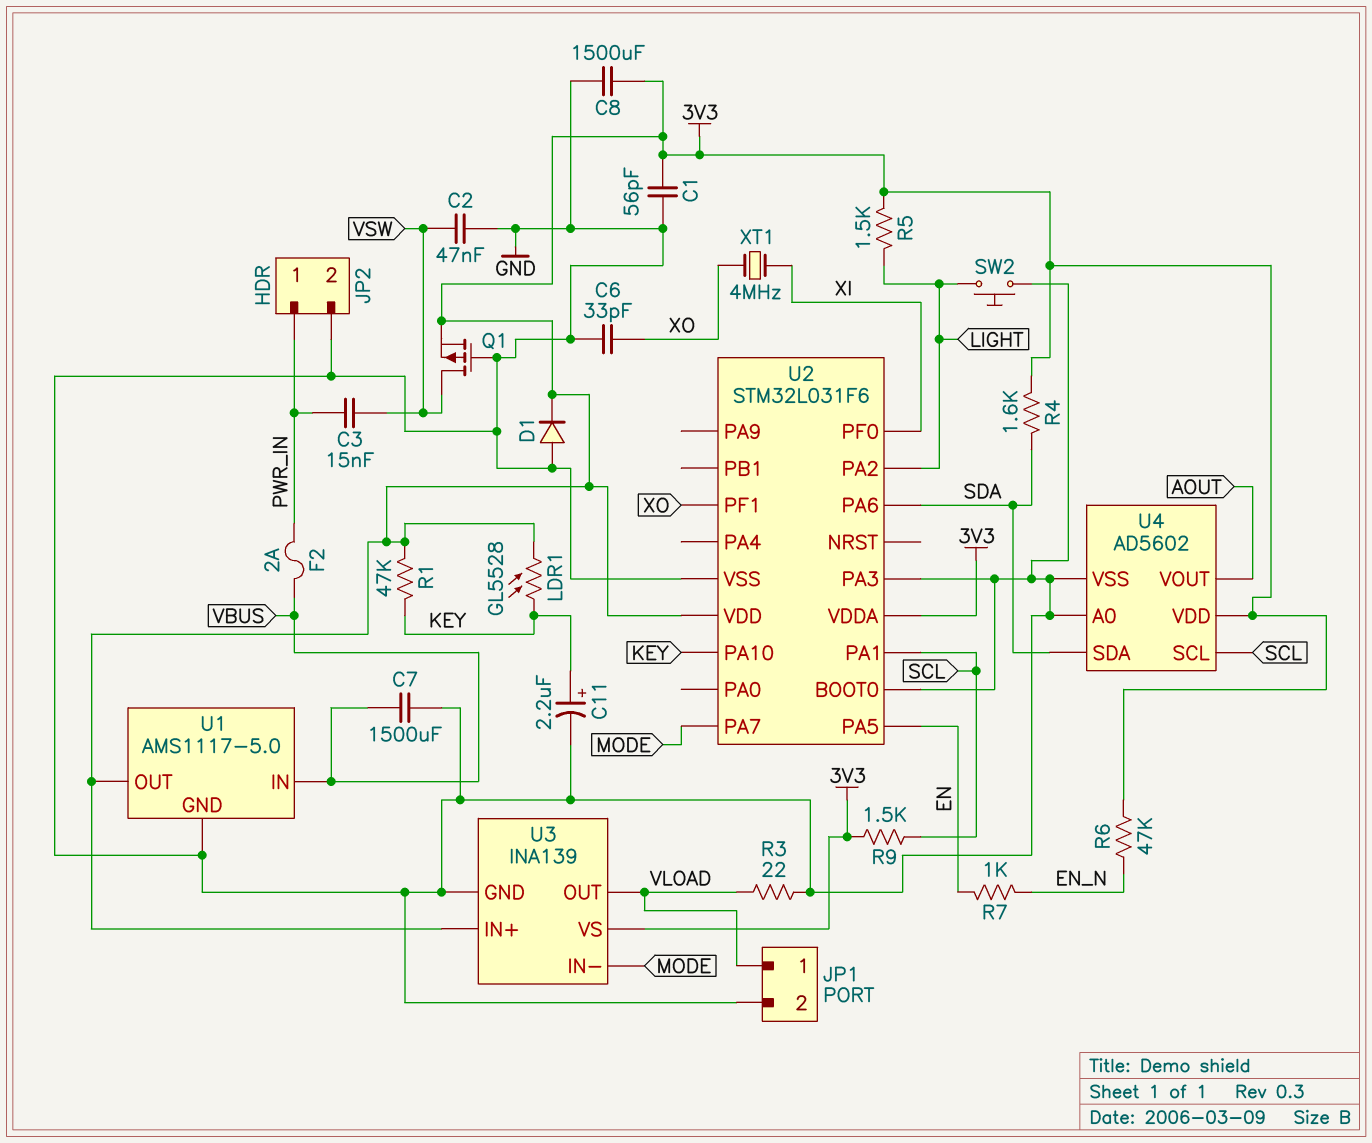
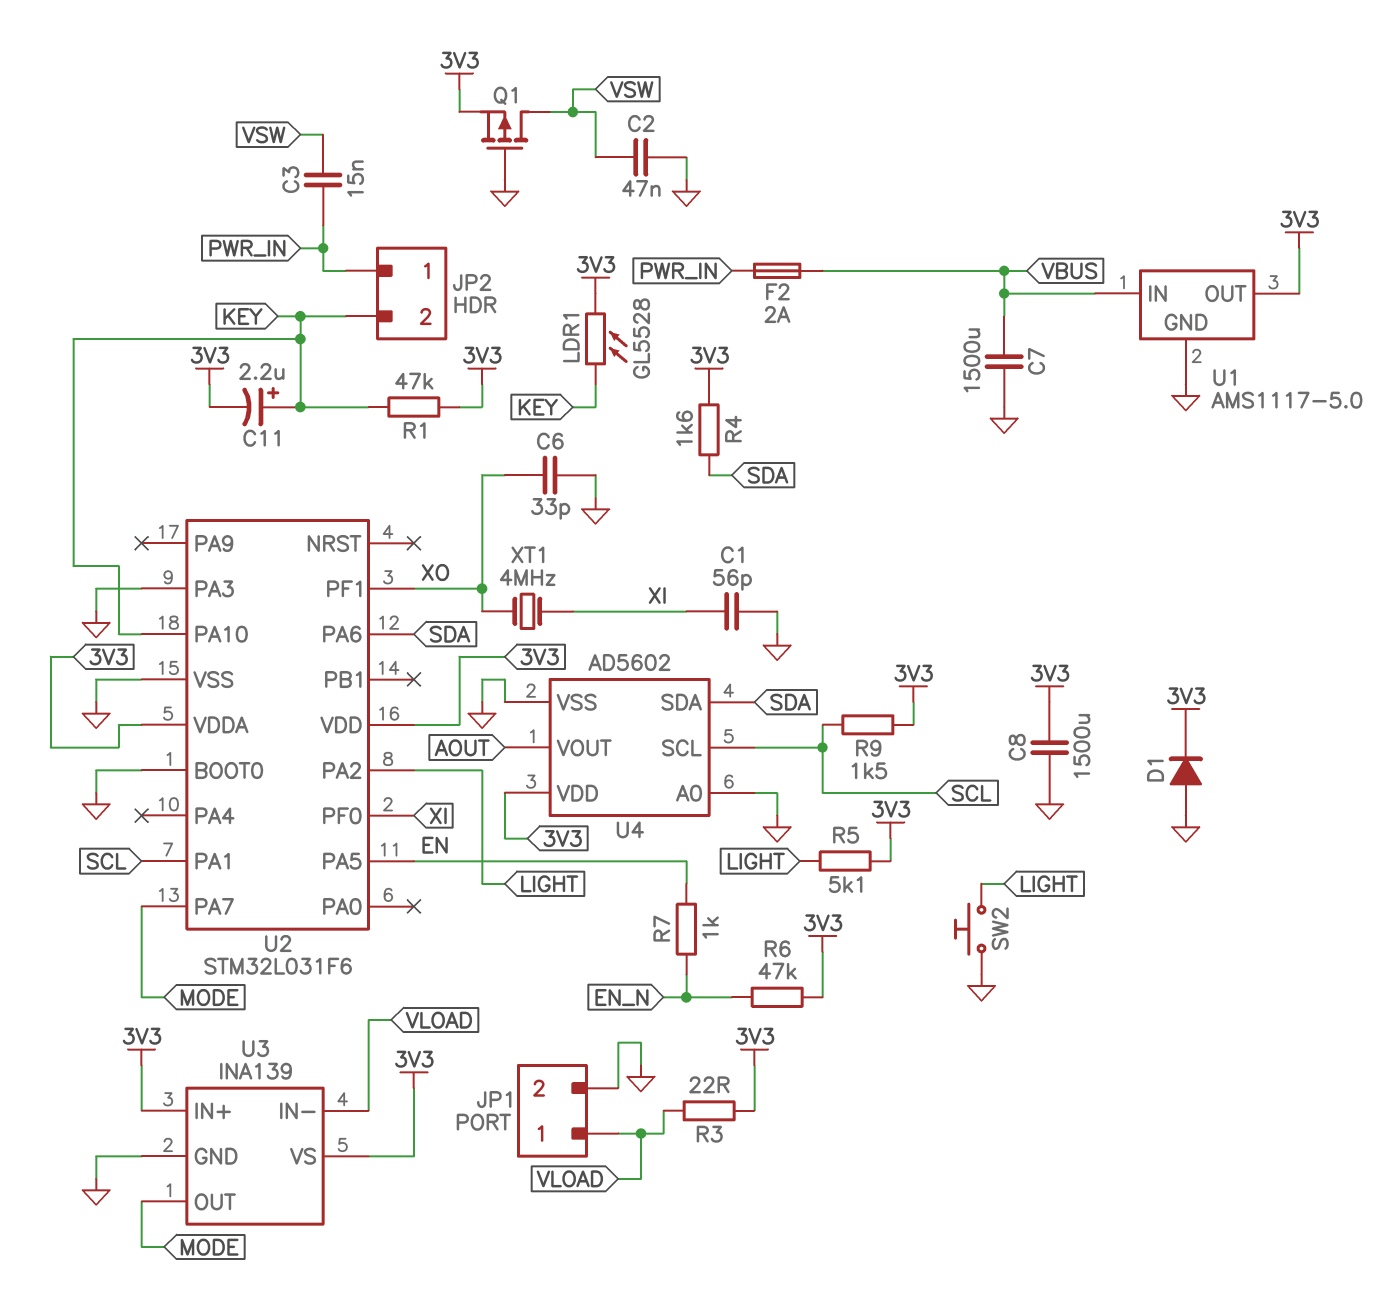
C1: 56pF (3V3, GND) -> 56pF (GND, XI)
C11: 2.2uF (plus KEY, minus GND) -> 2.2uF (plus KEY, minus 3V3)
JP2 pin 2: GND -> KEY
R3: 22 (GND, VLOAD) -> 22 (3V3, VLOAD)
R5: 1.5k (3V3, LIGHT) -> 5.1k (3V3, LIGHT)
U3 pin IN-: MODE -> VLOAD
U3 pin OUT: VLOAD -> MODE

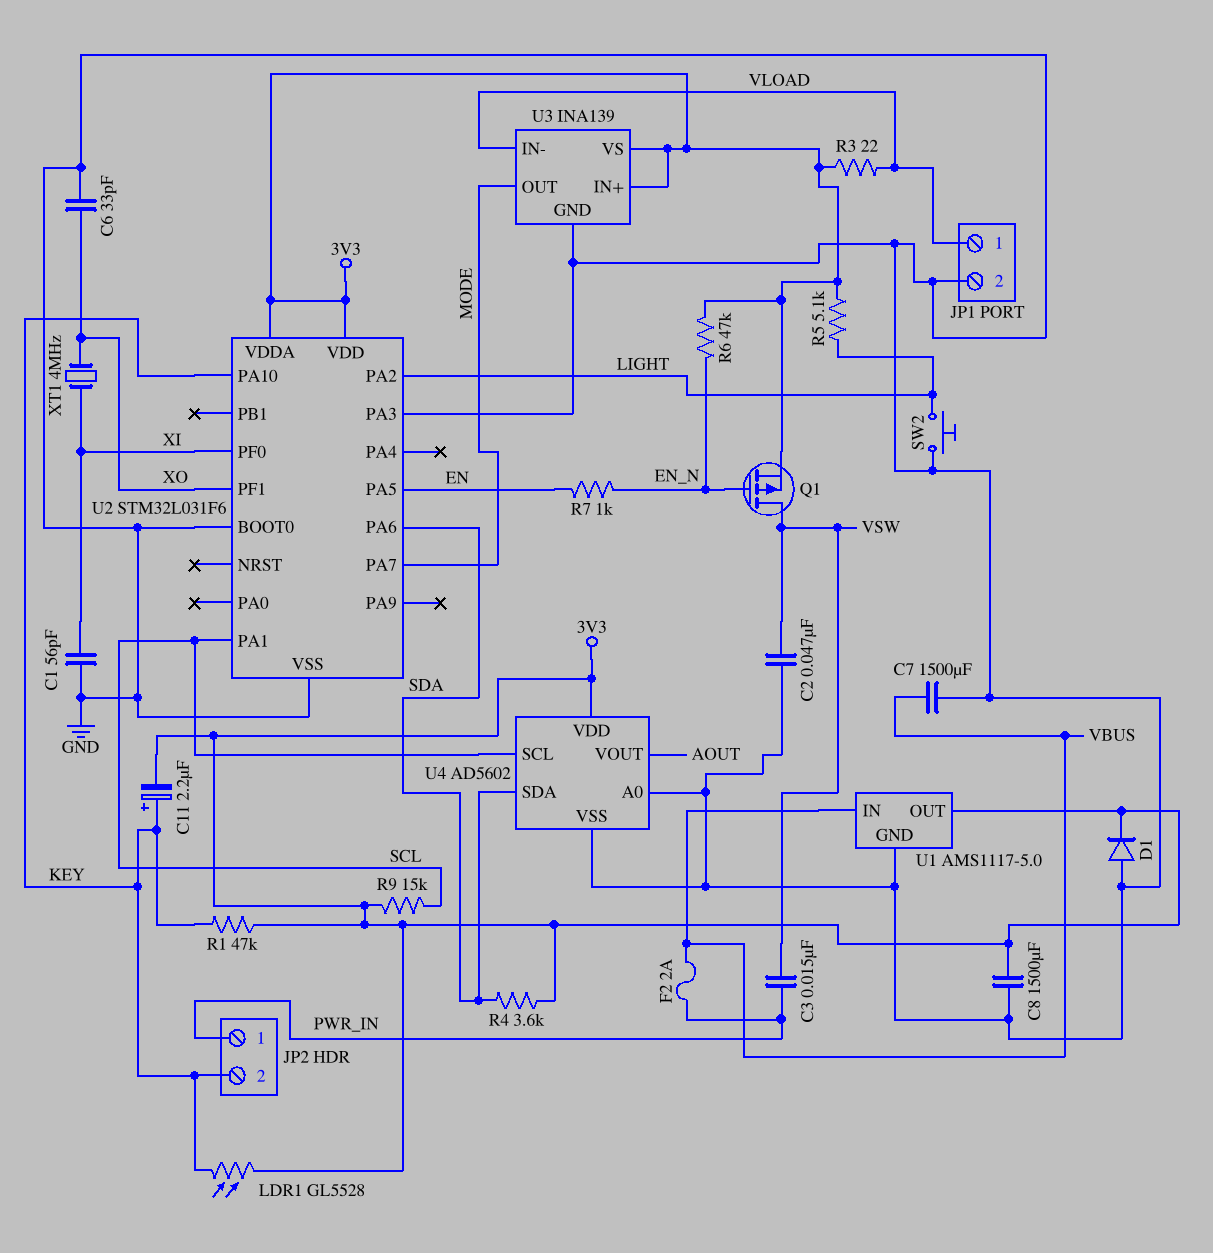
Q1: PMOS (G GND, D VSW, S 3V3) -> PMOS (G EN_N, D VSW, S 3V3)
R4: 1.6k (3V3, SDA) -> 3.6k (3V3, SDA)
R9: 1.5k (3V3, SCL) -> 15k (3V3, SCL)

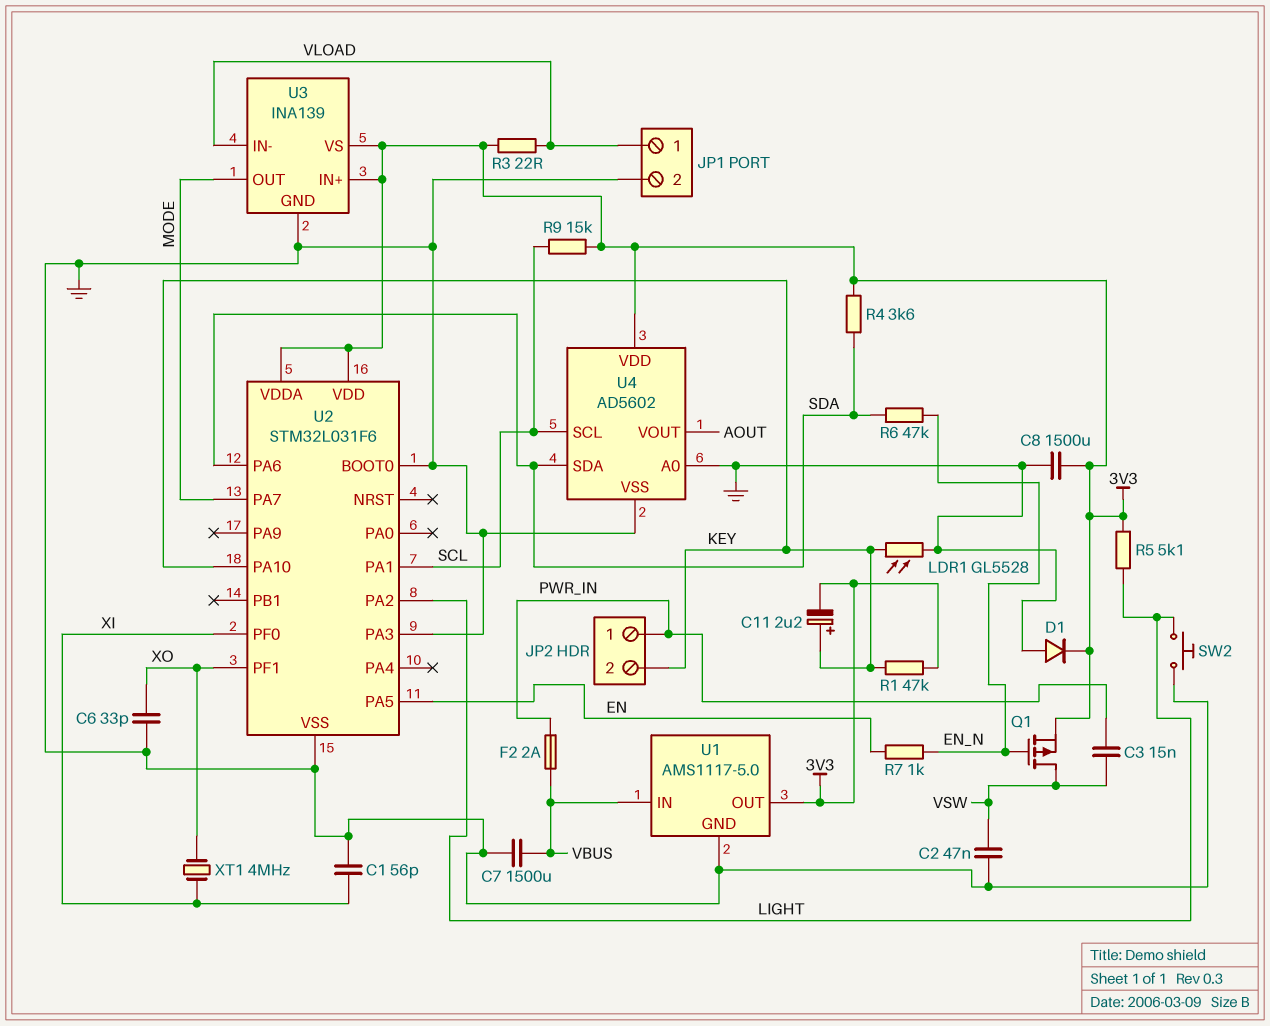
LDR1: GL5528 (3V3, KEY) -> GL5528 (GND, KEY)
R6: 47k (3V3, EN_N) -> 47k (EN_N, SDA)

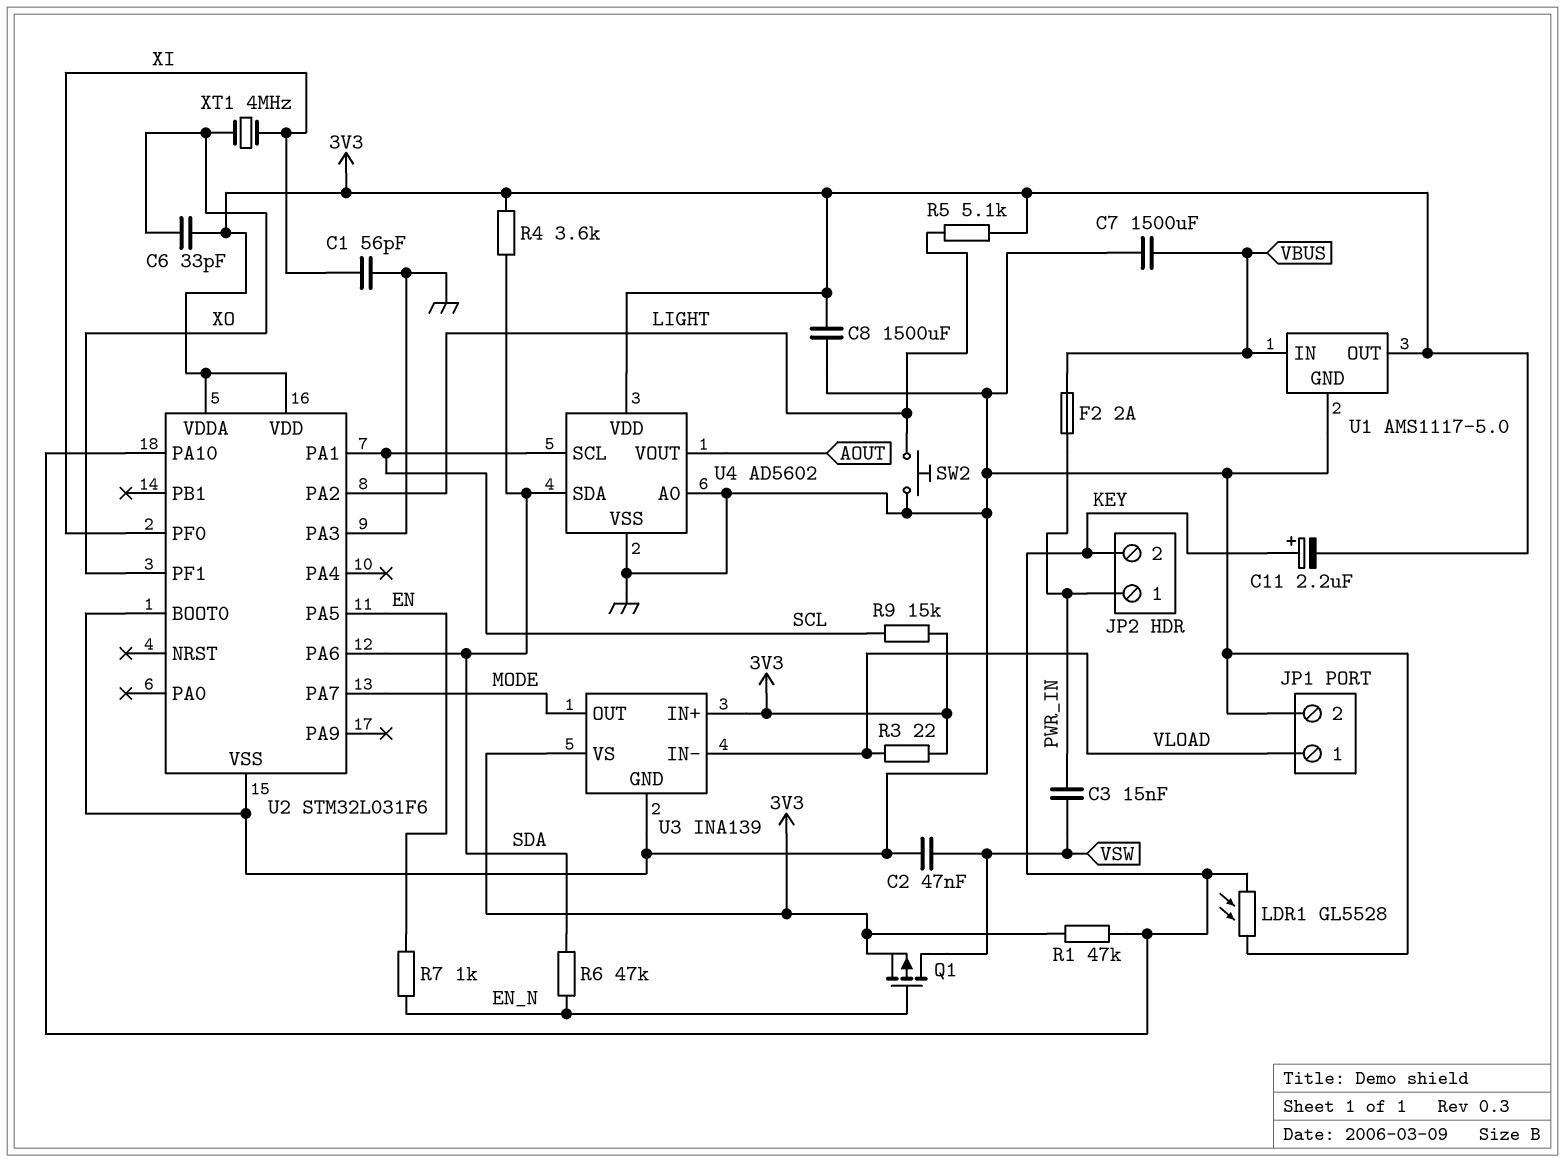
C6: 33pF (GND, XO) -> 33pF (3V3, XO)
D1: diode (A GND, K 3V3) -> none

